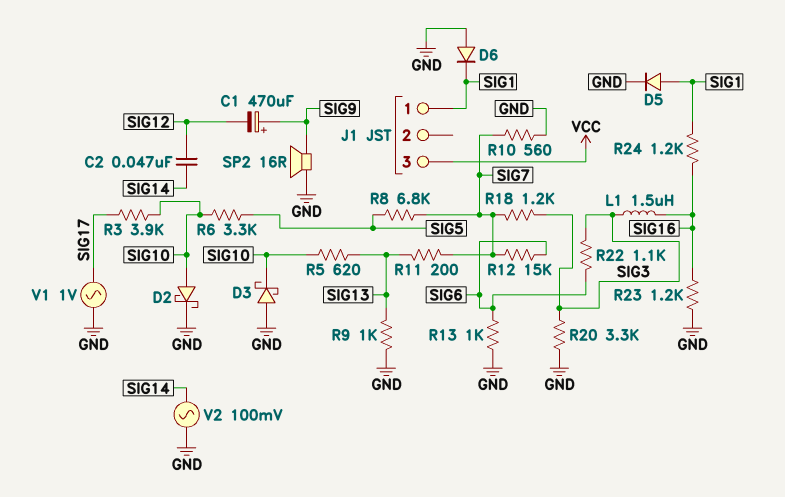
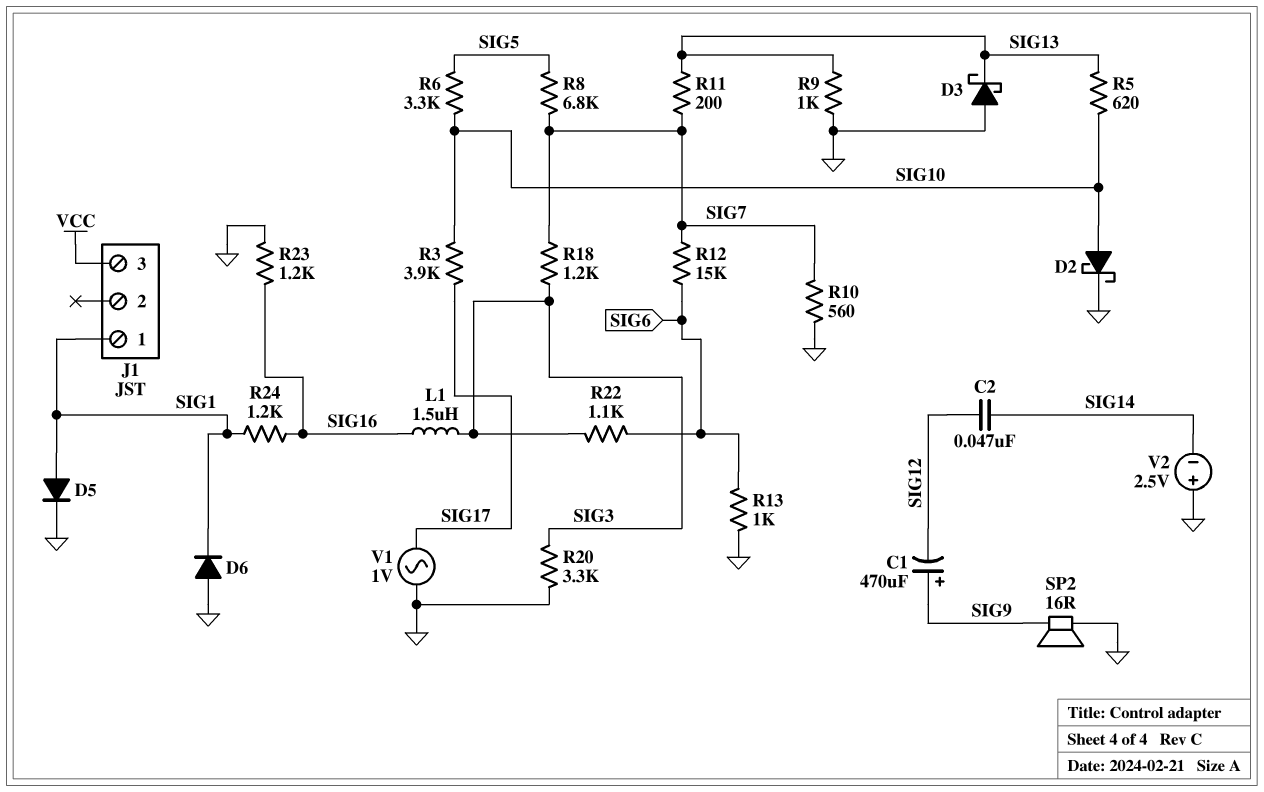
D3: schottky (A GND, K SIG10) -> schottky (A GND, K SIG13)
V2: AC 100mV (GND, SIG14) -> 2.5V (plus GND, minus SIG14)

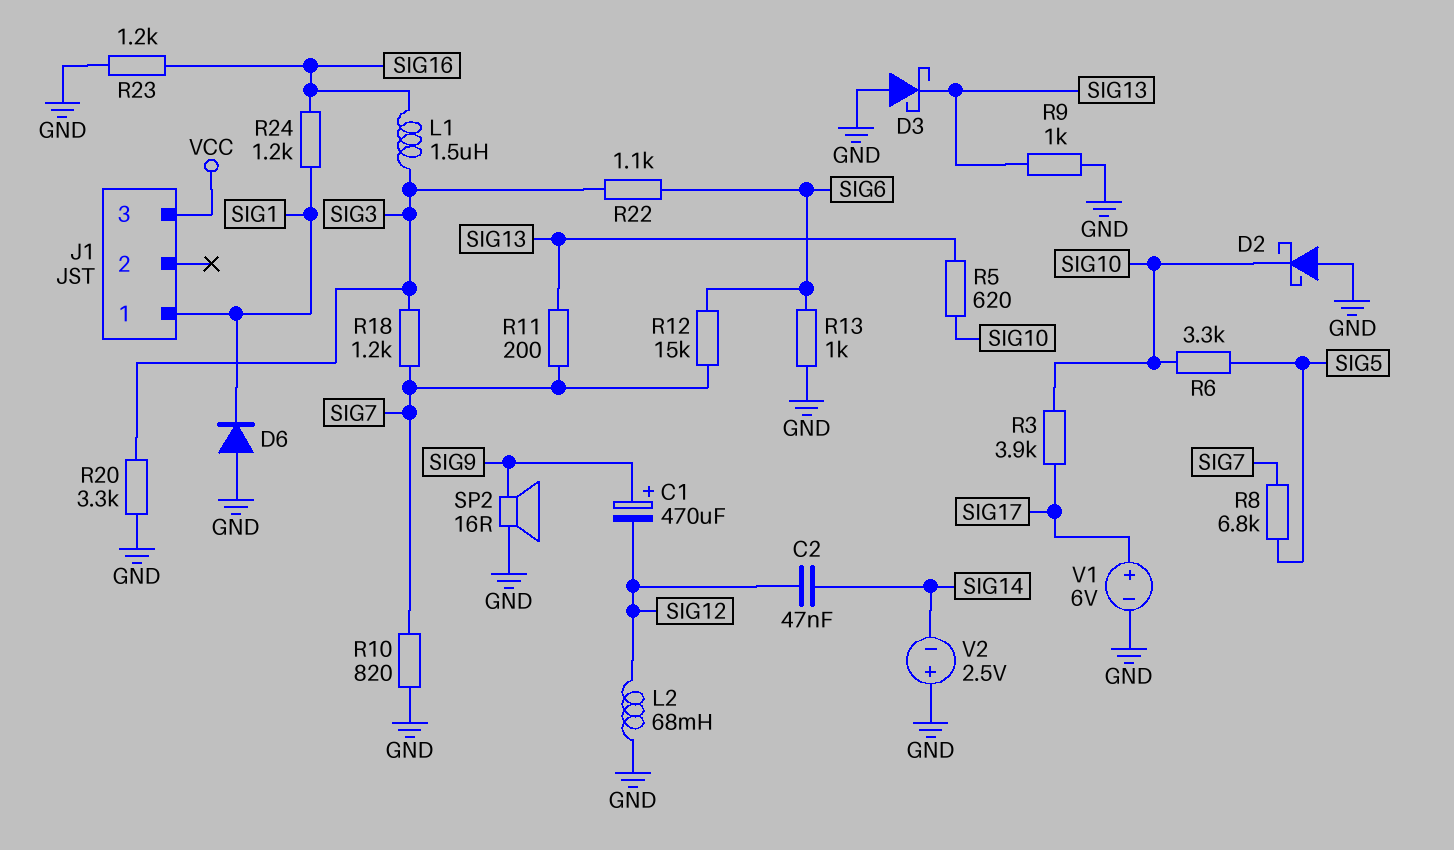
D2: schottky (A SIG10, K GND) -> schottky (A GND, K SIG10)
D5: diode (A SIG1, K GND) -> none
L2: none -> 68mH (GND, SIG12)
R10: 560 (GND, SIG7) -> 820 (GND, SIG7)
V1: AC 1V (GND, SIG17) -> 6V (plus SIG17, minus GND)

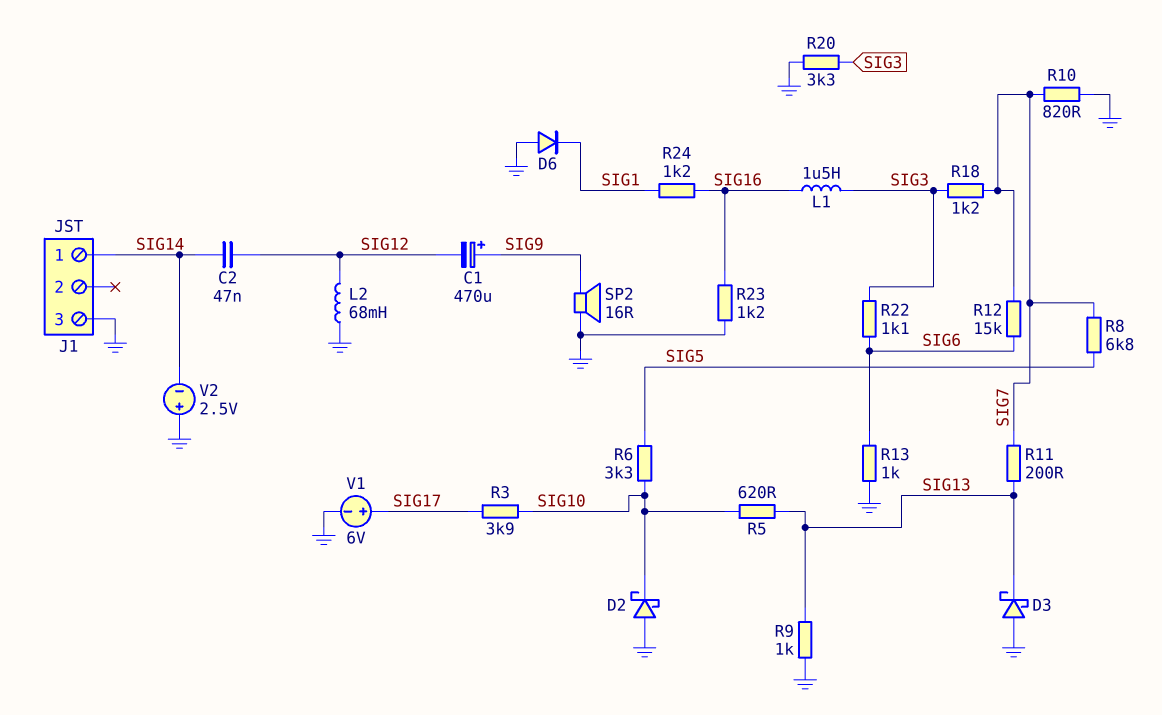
J1 pin 1: SIG1 -> SIG14
J1 pin 3: VCC -> GND

